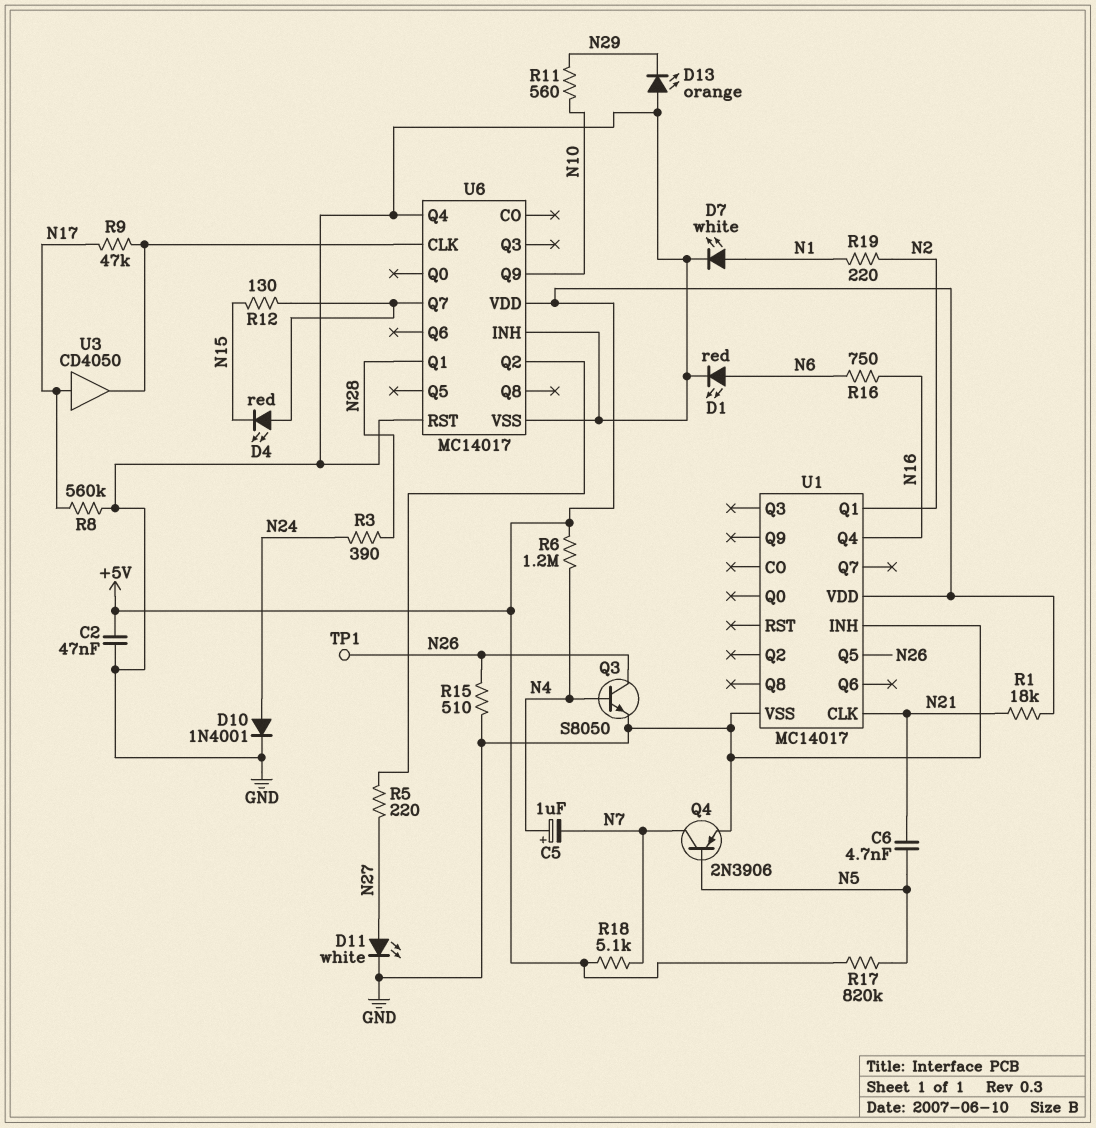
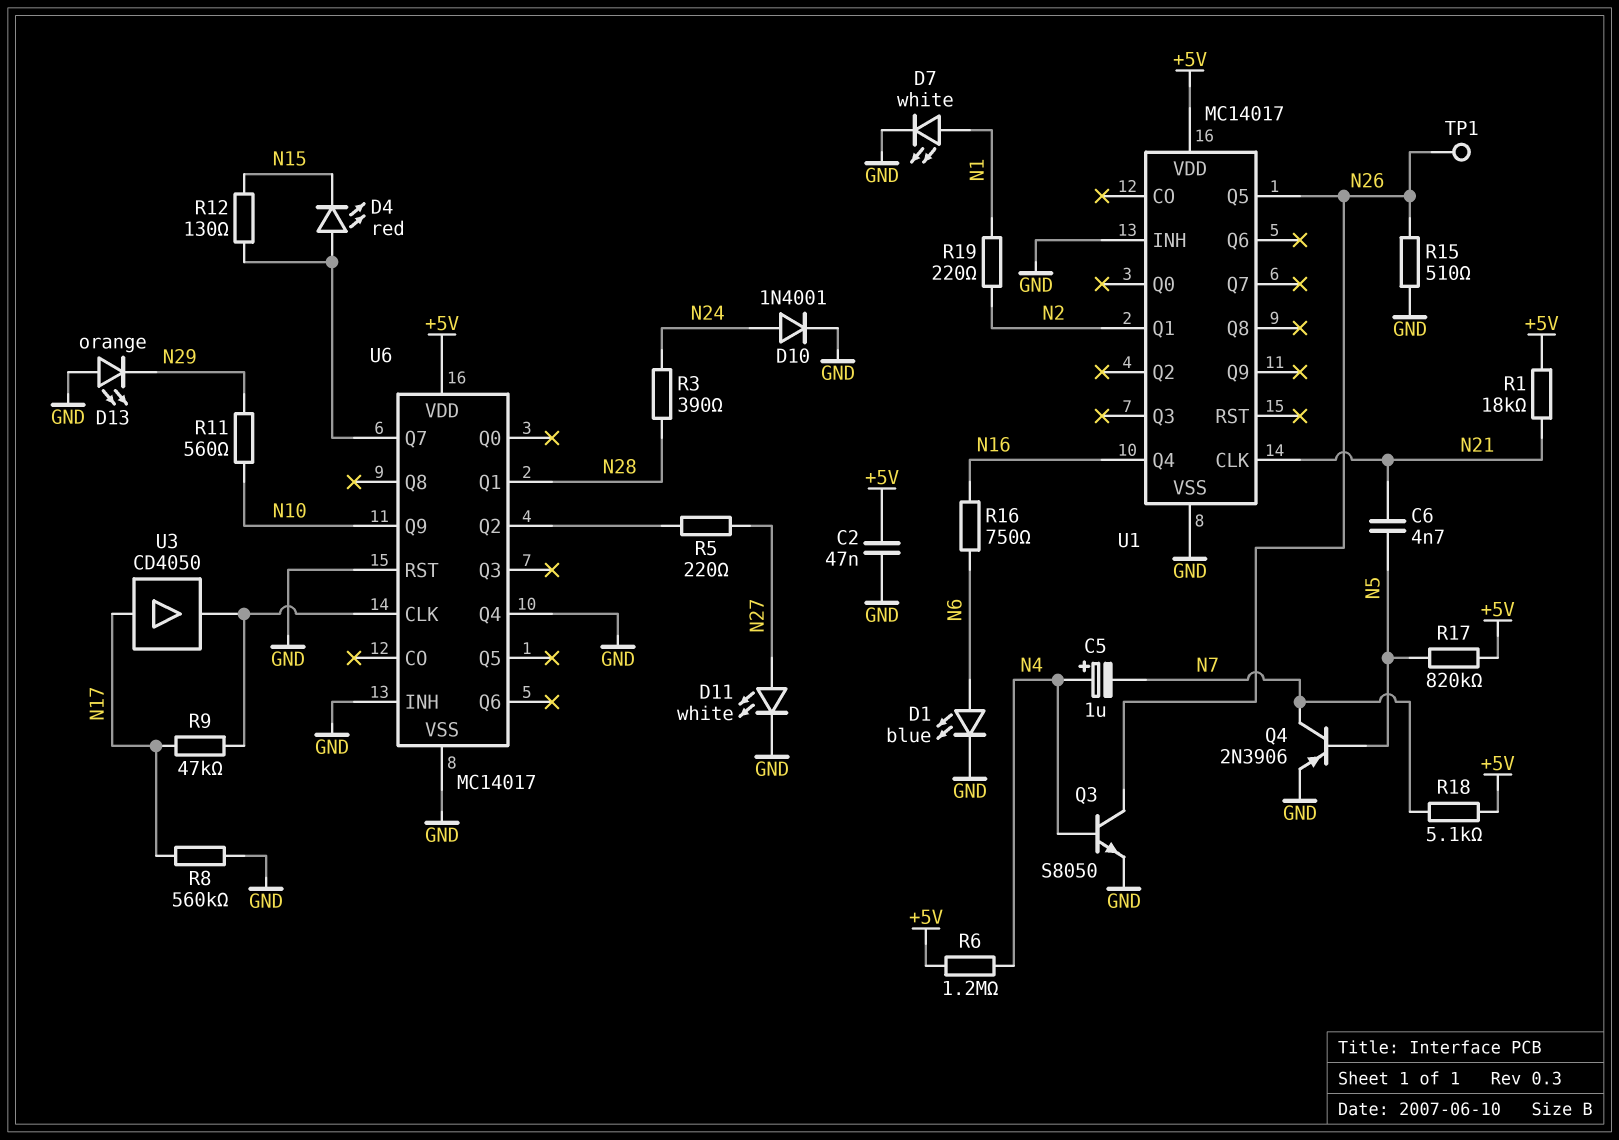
D1: LED red (A N6, K GND) -> LED blue (A N6, K GND)

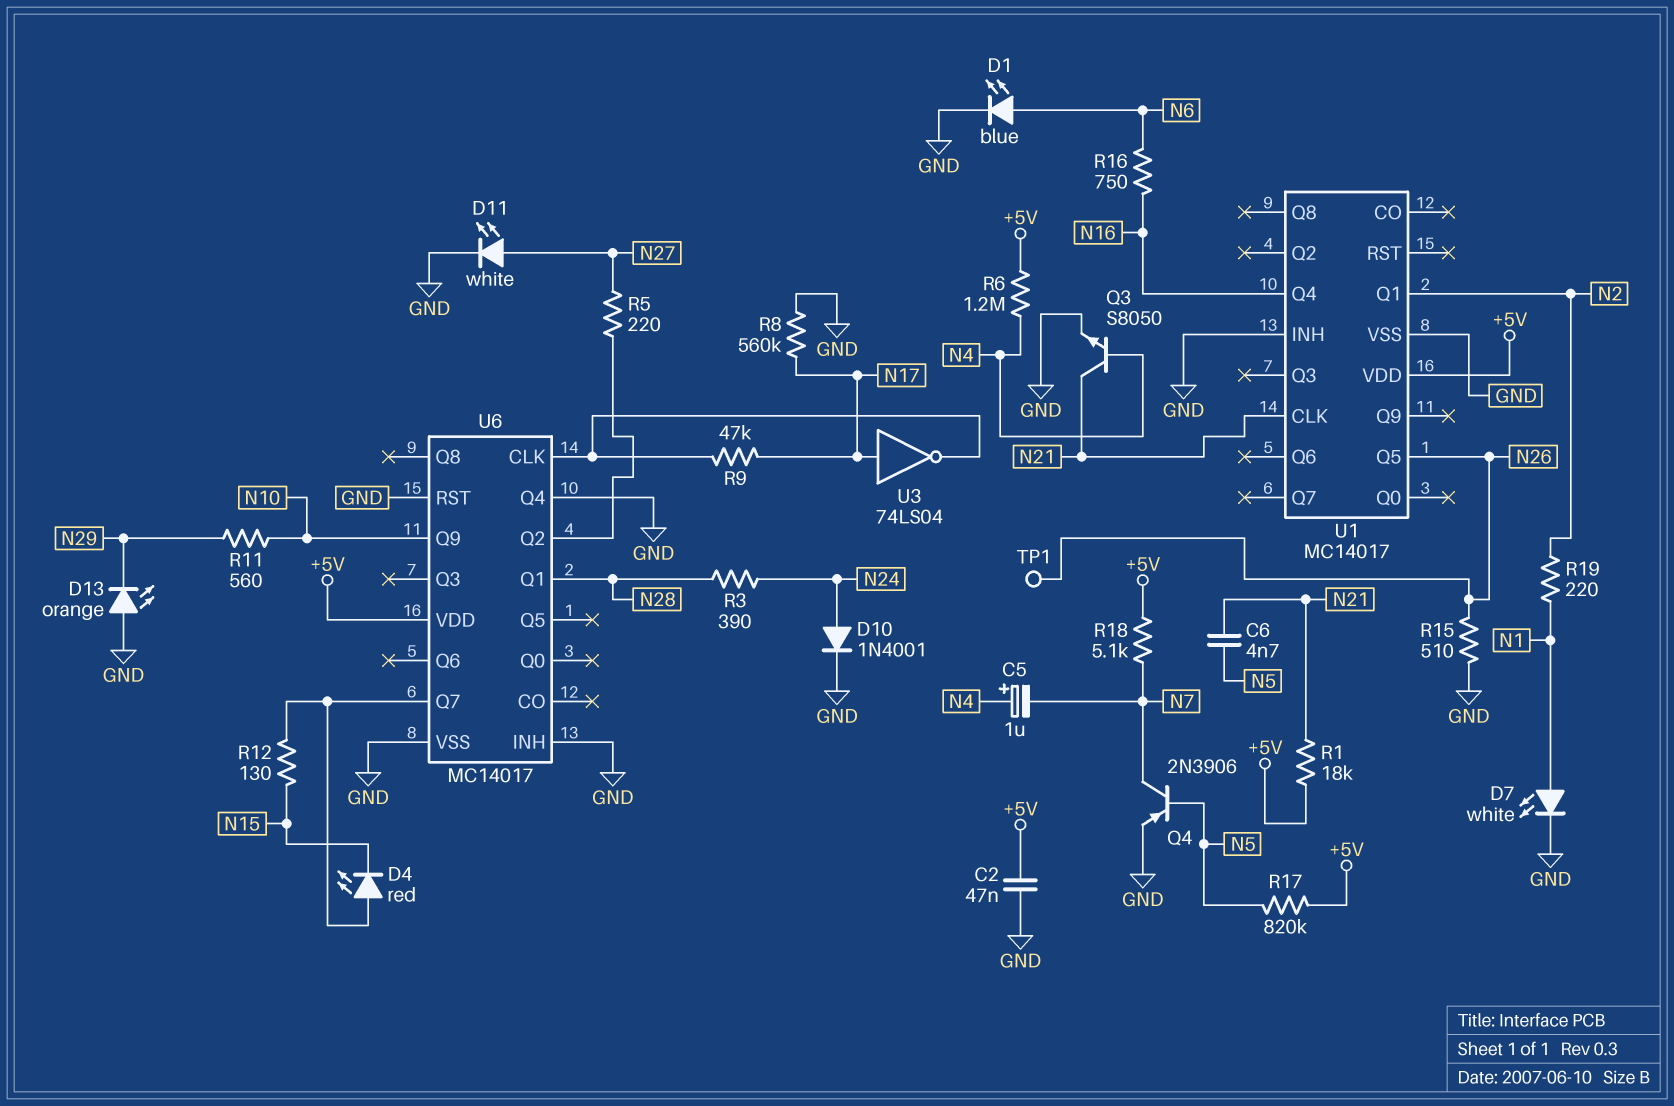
Q3: NPN S8050 (B N4, C N26, E GND) -> NPN S8050 (B N4, C N21, E GND)
U3: buffer CD4050 (in N17, out U6/CLK) -> NOT 74LS04 (in N17, out U6/CLK)

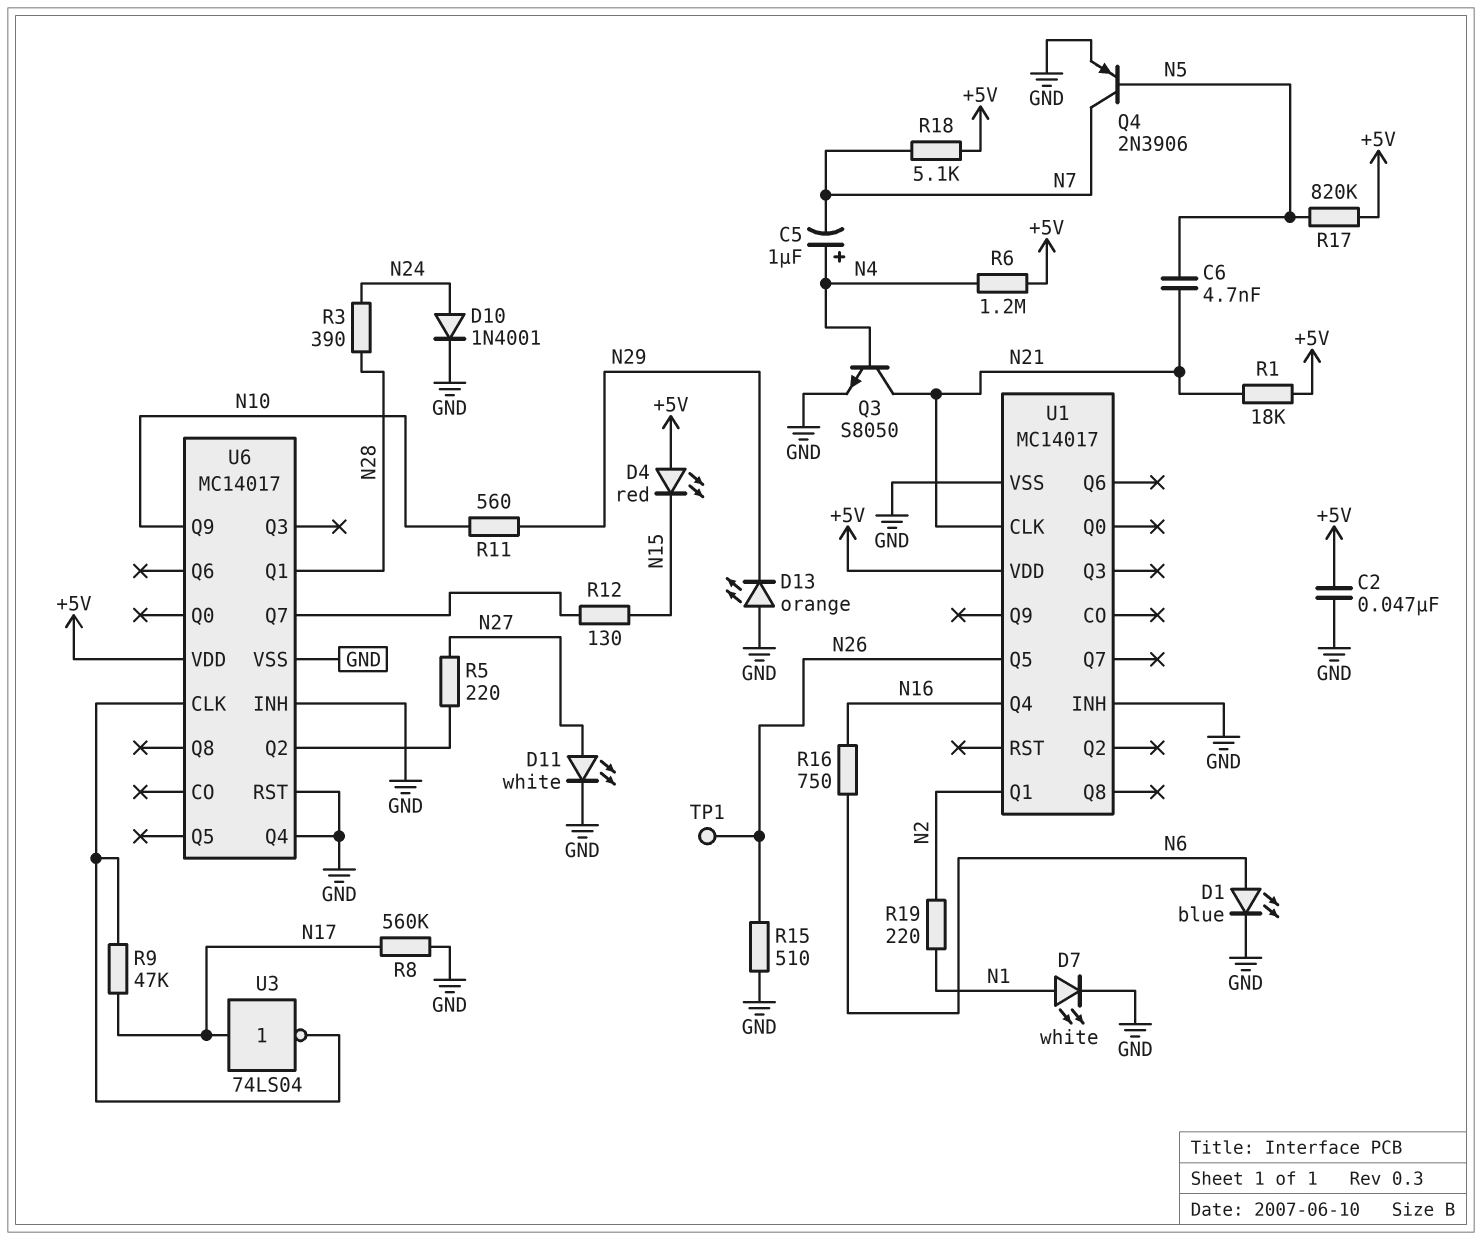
D4: LED red (A U6/Q7, K N15) -> LED red (A +5V, K N15)

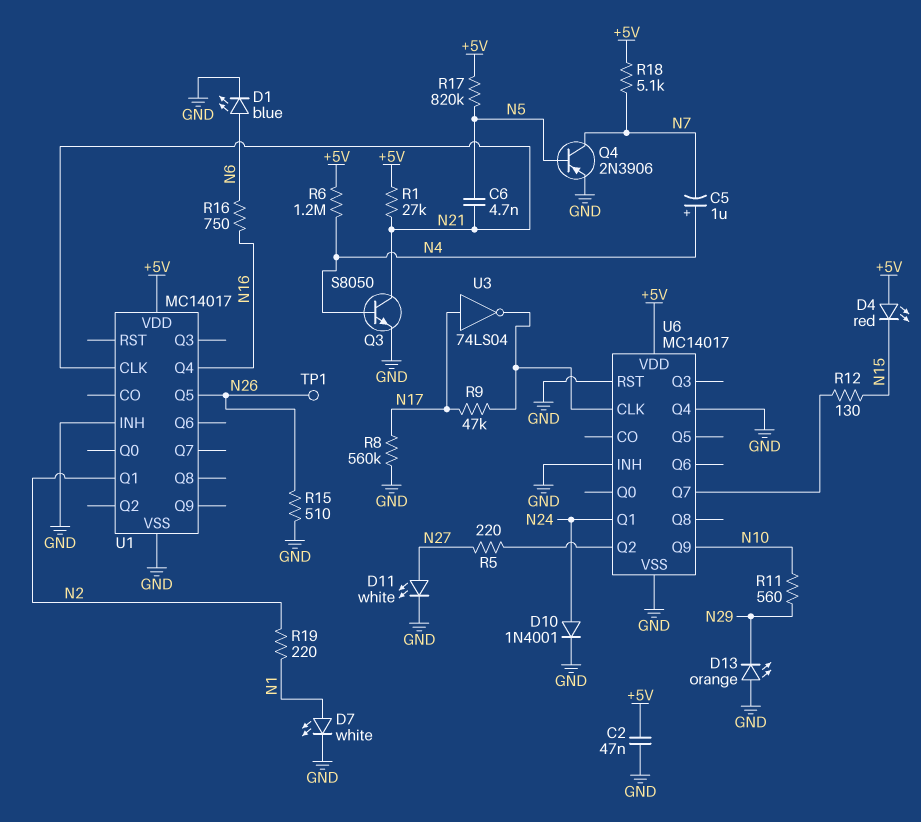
R1: 18k (+5V, N21) -> 27k (+5V, N21)
R3: 390 (N24, N28) -> none
U6 pin Q1: N28 -> N24

